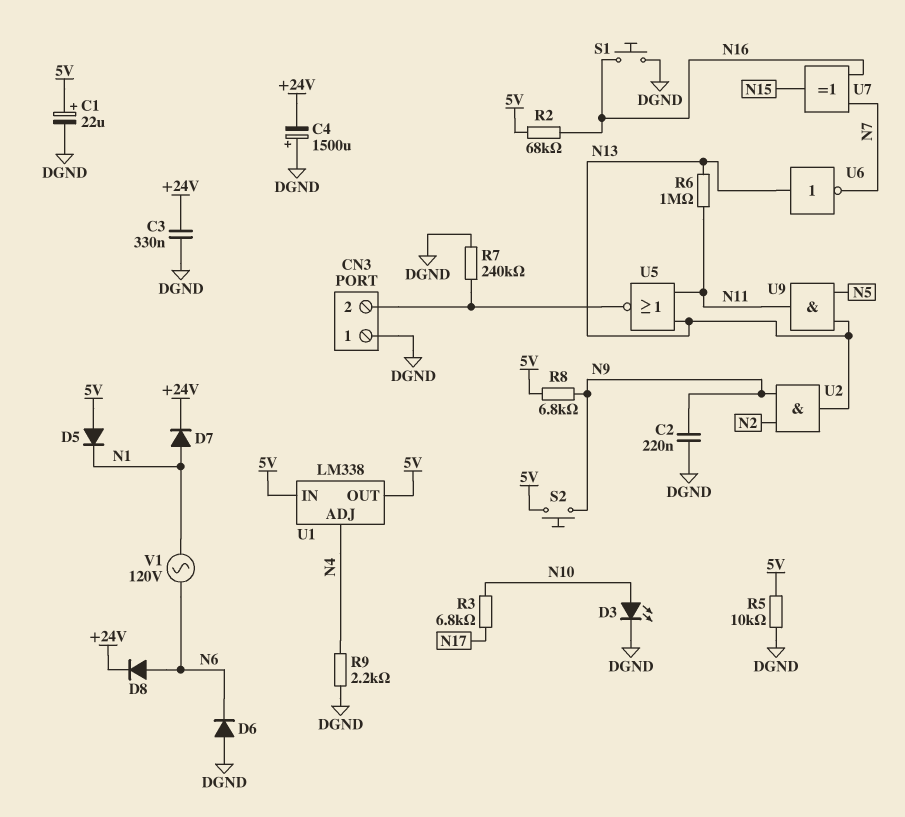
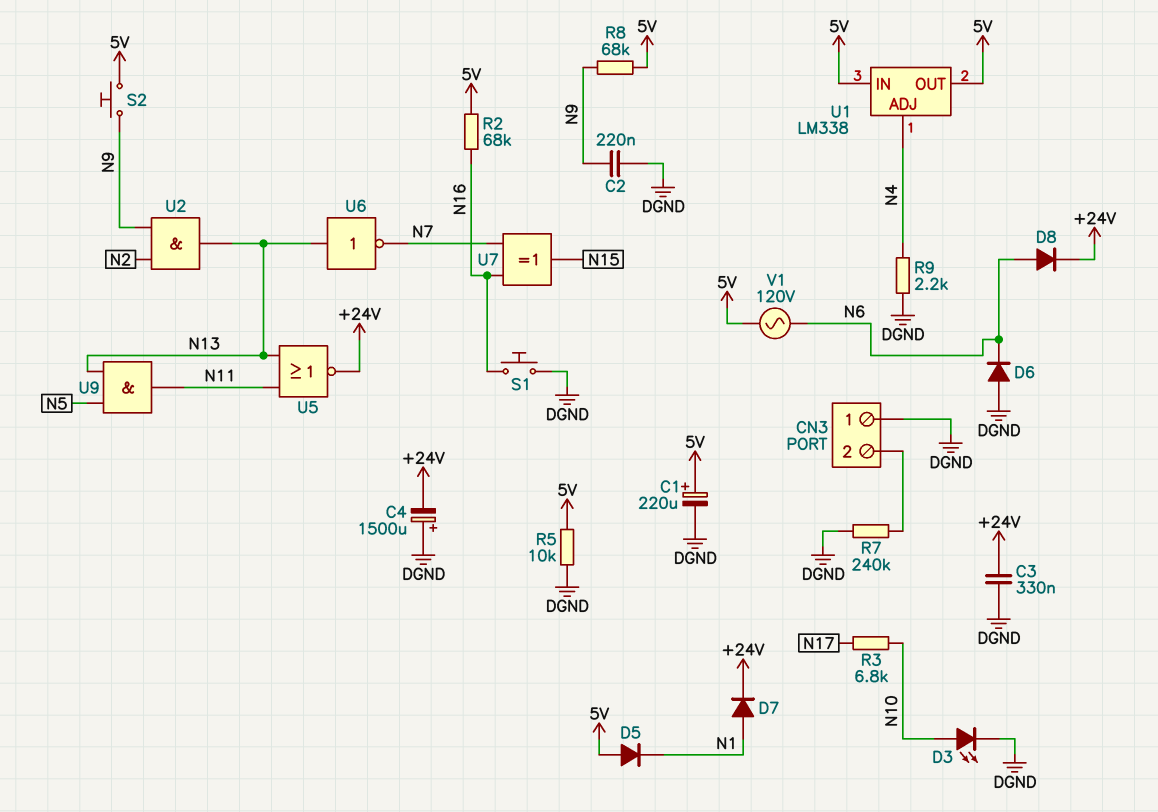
C1: 22uF (plus 5V, minus DGND) -> 220uF (plus 5V, minus DGND)
R6: 1M (N11, N13) -> none
R8: 6.8k (5V, N9) -> 68k (5V, N9)
U5: NOR (in N11, in N13, out CN3/2) -> NOR (in N11, in N13, out +24V)
V1: AC 120V (N1, N6) -> AC 120V (5V, N6)

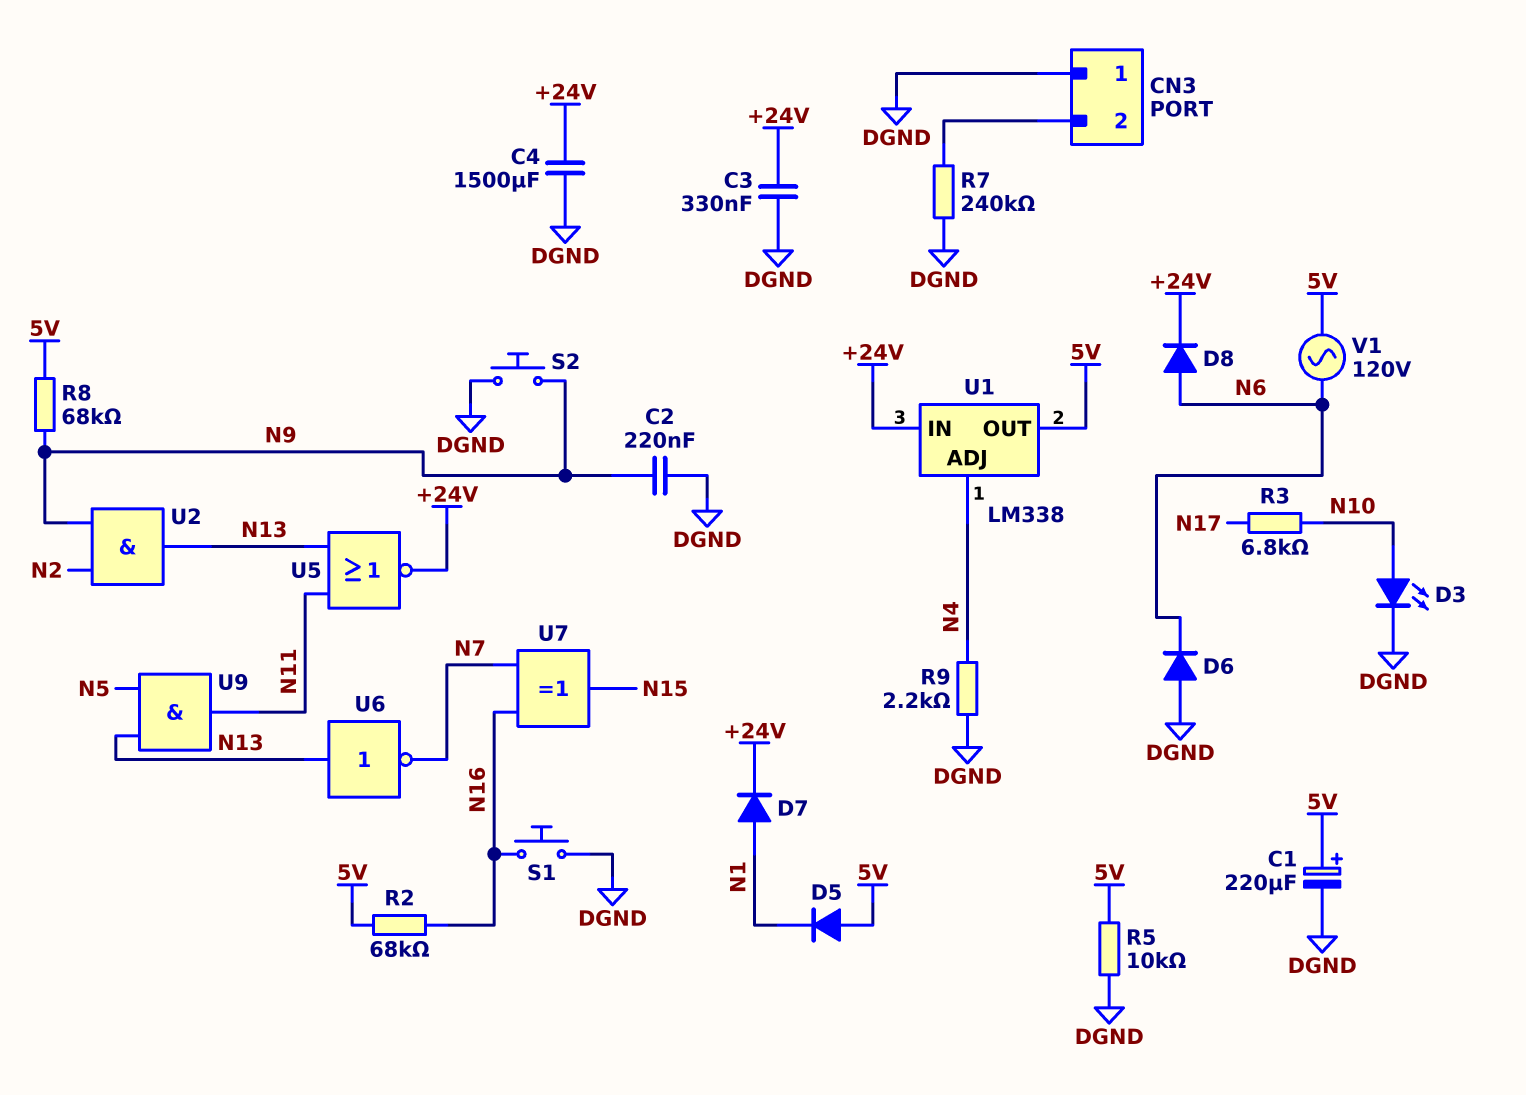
C4: 1500uF (plus DGND, minus +24V) -> 1500uF (+24V, DGND)
S2: button (5V, N9) -> button (DGND, N9)
U1 pin IN: 5V -> +24V

